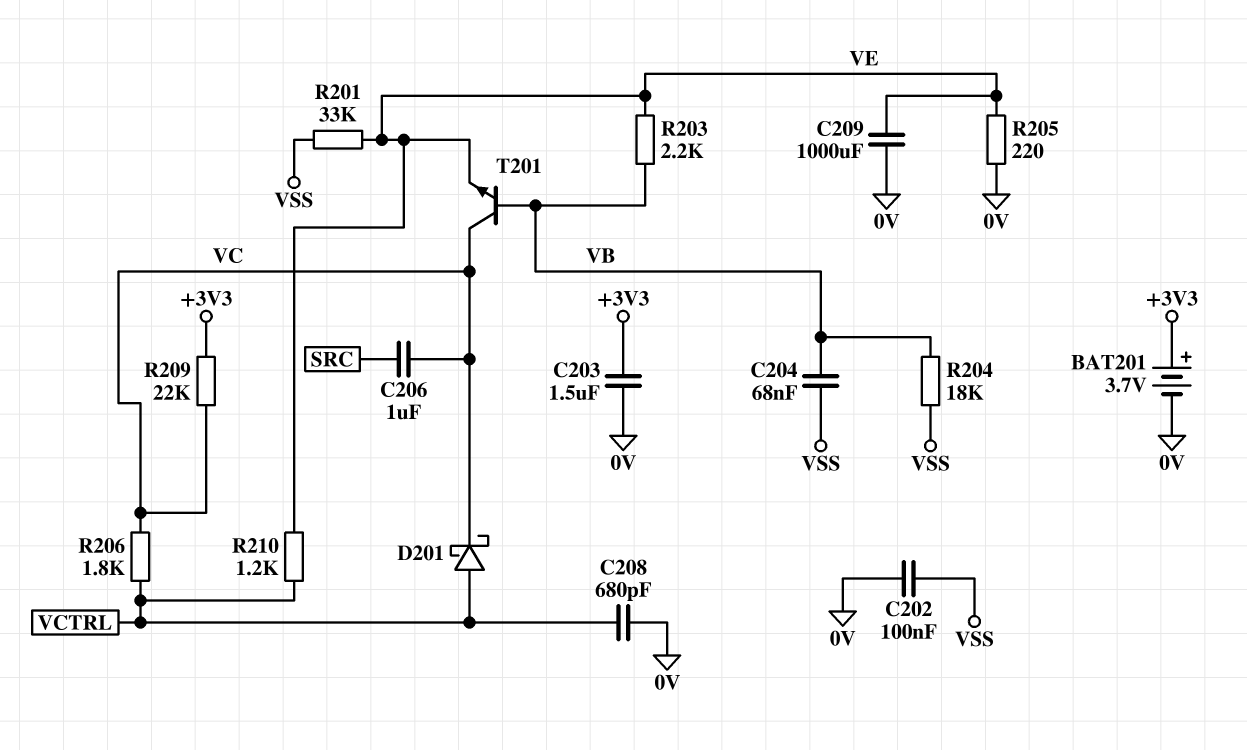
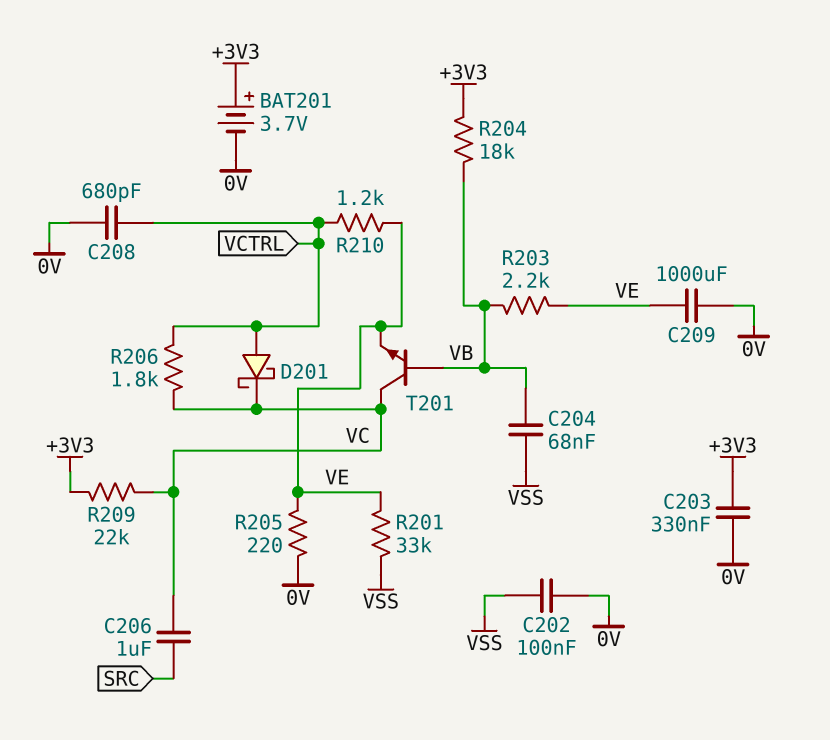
C203: 1.5uF (+3V3, 0V) -> 330nF (+3V3, 0V)
R204: 18k (VB, VSS) -> 18k (+3V3, VB)

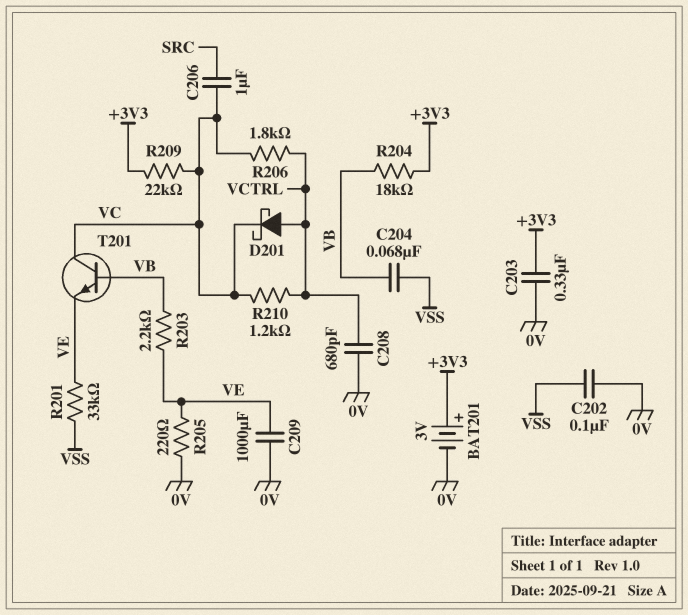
BAT201: 3.7V (plus +3V3, minus 0V) -> 3V (plus +3V3, minus 0V)
R210: 1.2k (VCTRL, VE) -> 1.2k (VC, VCTRL)

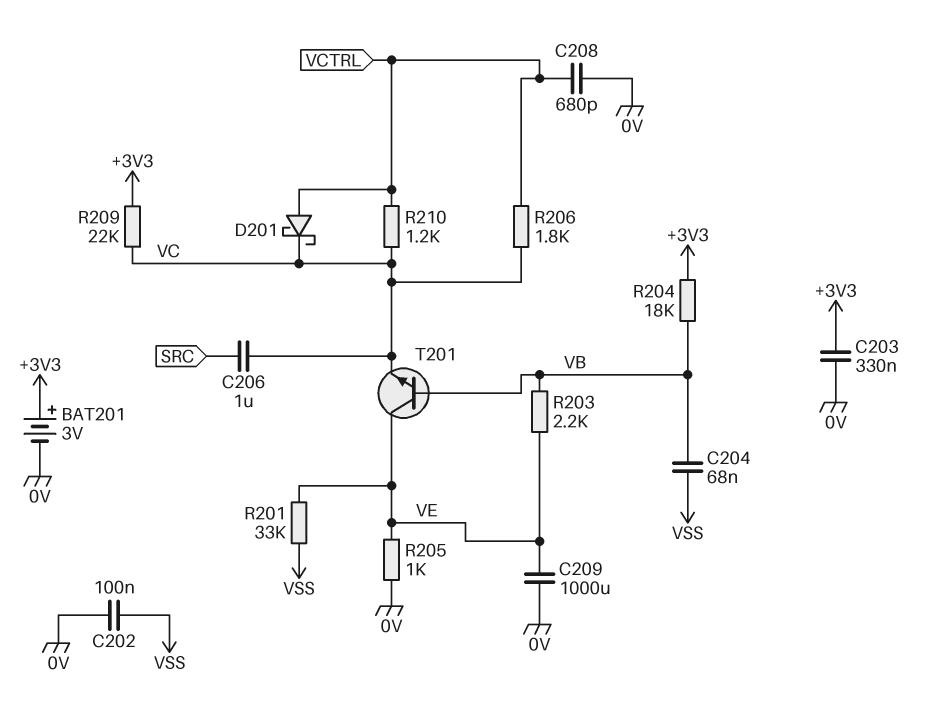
R205: 220 (0V, VE) -> 1k (0V, VE)
T201: NPN (B VB, C VC, E VE) -> NPN (B VB, C VE, E VC)

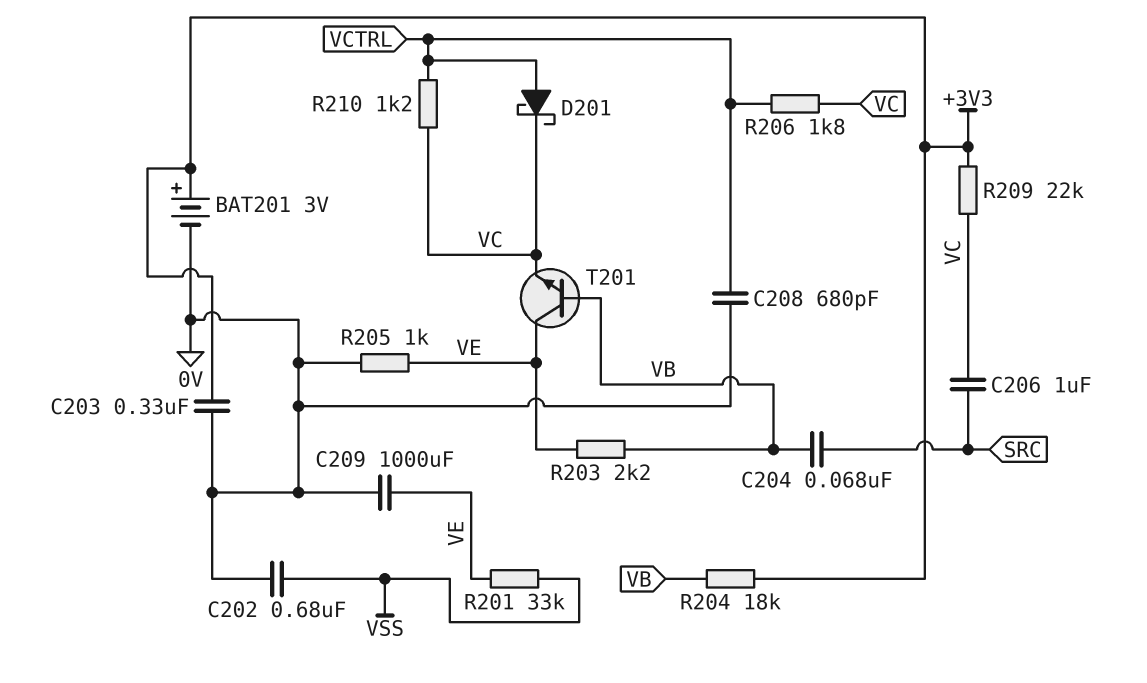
C202: 100nF (0V, VSS) -> 680nF (0V, VSS)
C204: 68nF (VB, VSS) -> 68nF (SRC, VB)

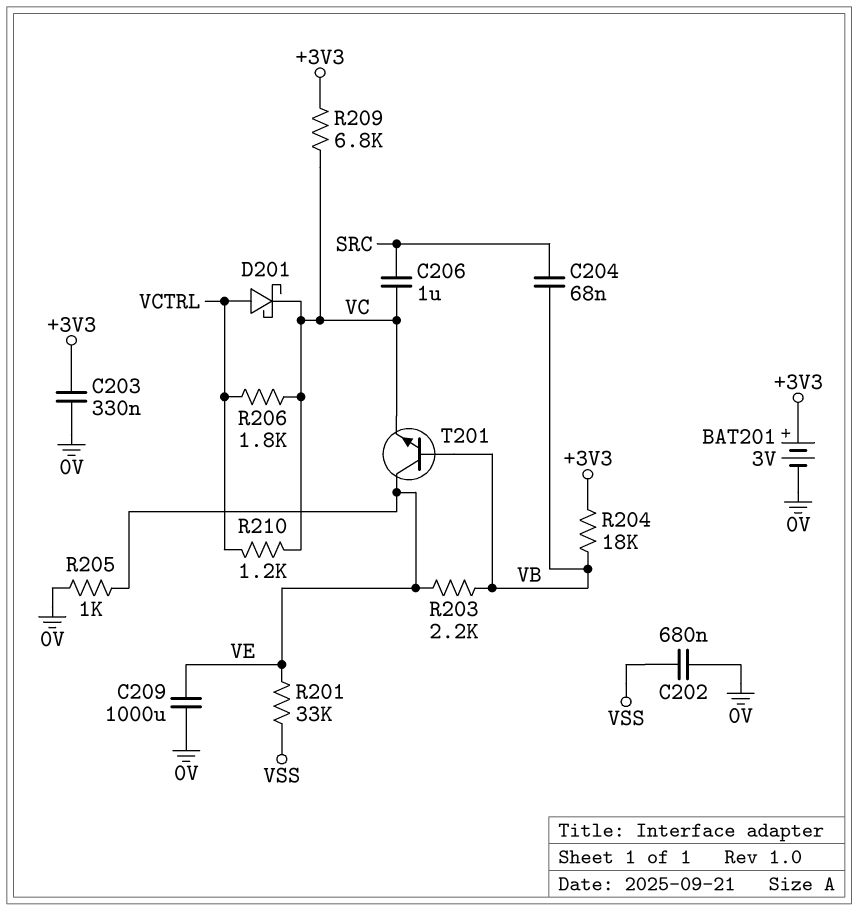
C208: 680pF (0V, VCTRL) -> none
R209: 22k (+3V3, VC) -> 6.8k (+3V3, VC)

